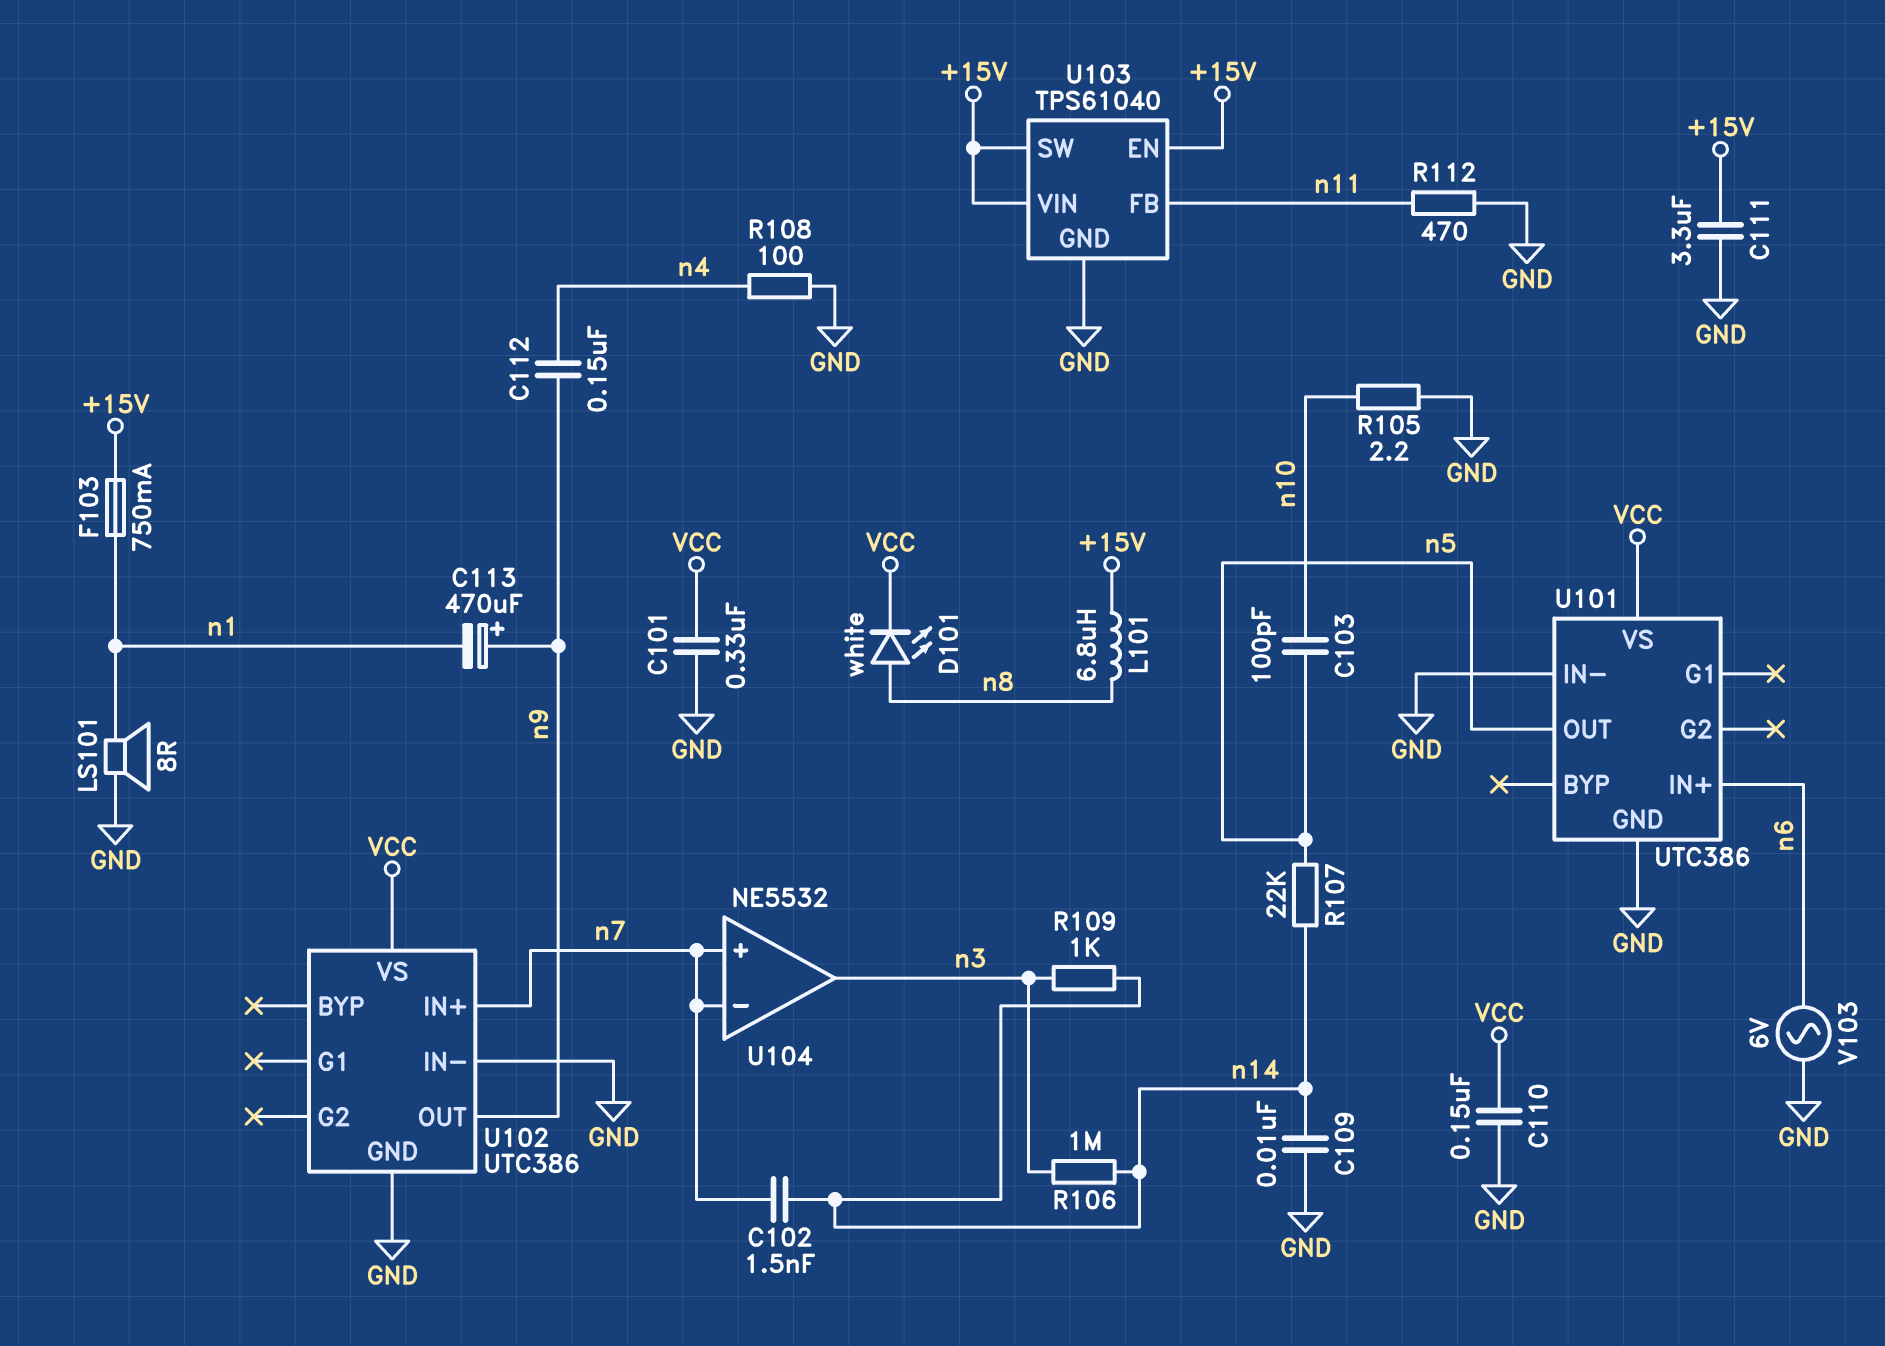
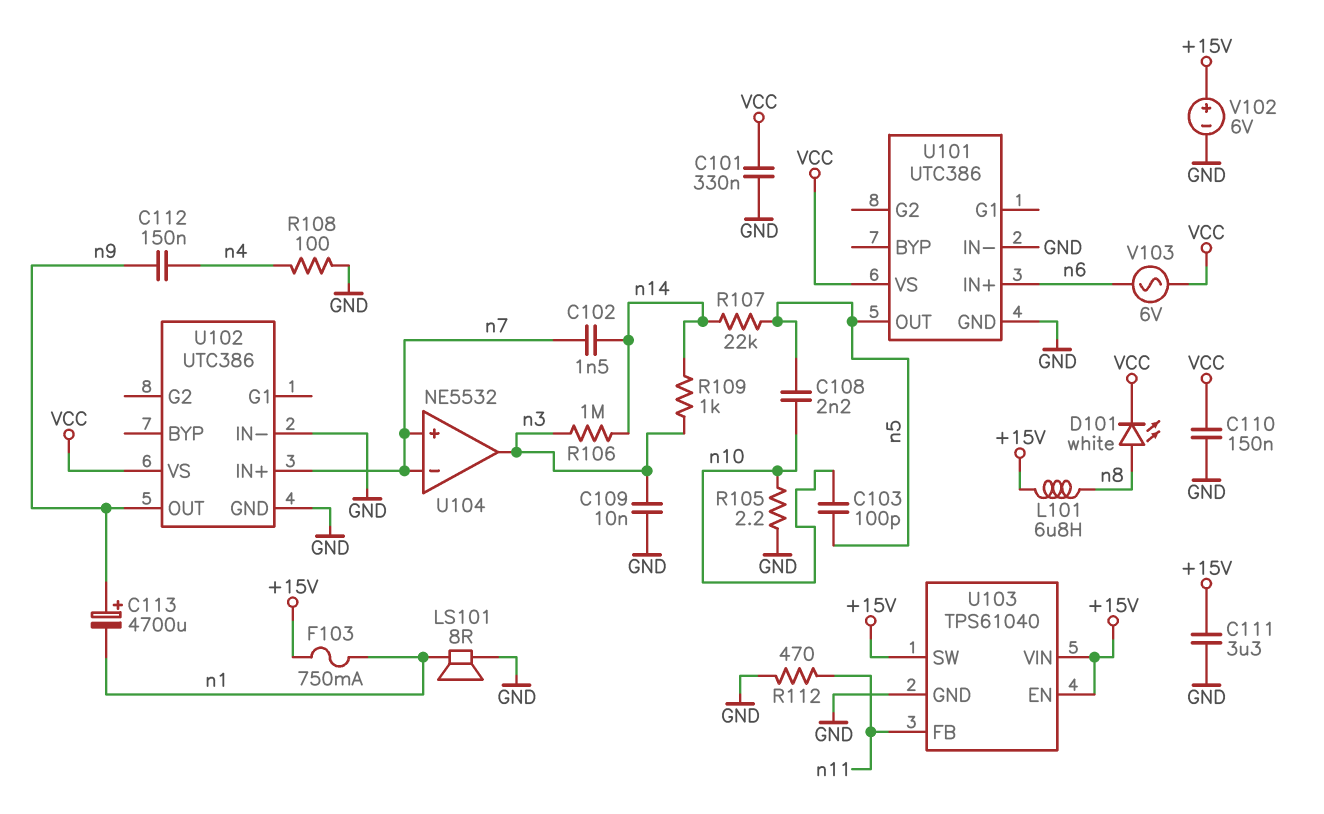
C108: none -> 2.2nF (n5, n10)
C109: 10nF (GND, n14) -> 10nF (GND, n3)
C113: 470uF (plus n9, minus n1) -> 4700uF (plus n9, minus n1)
V102: none -> 6V (plus +15V, minus GND)
V103: AC 6V (GND, n6) -> AC 6V (VCC, n6)

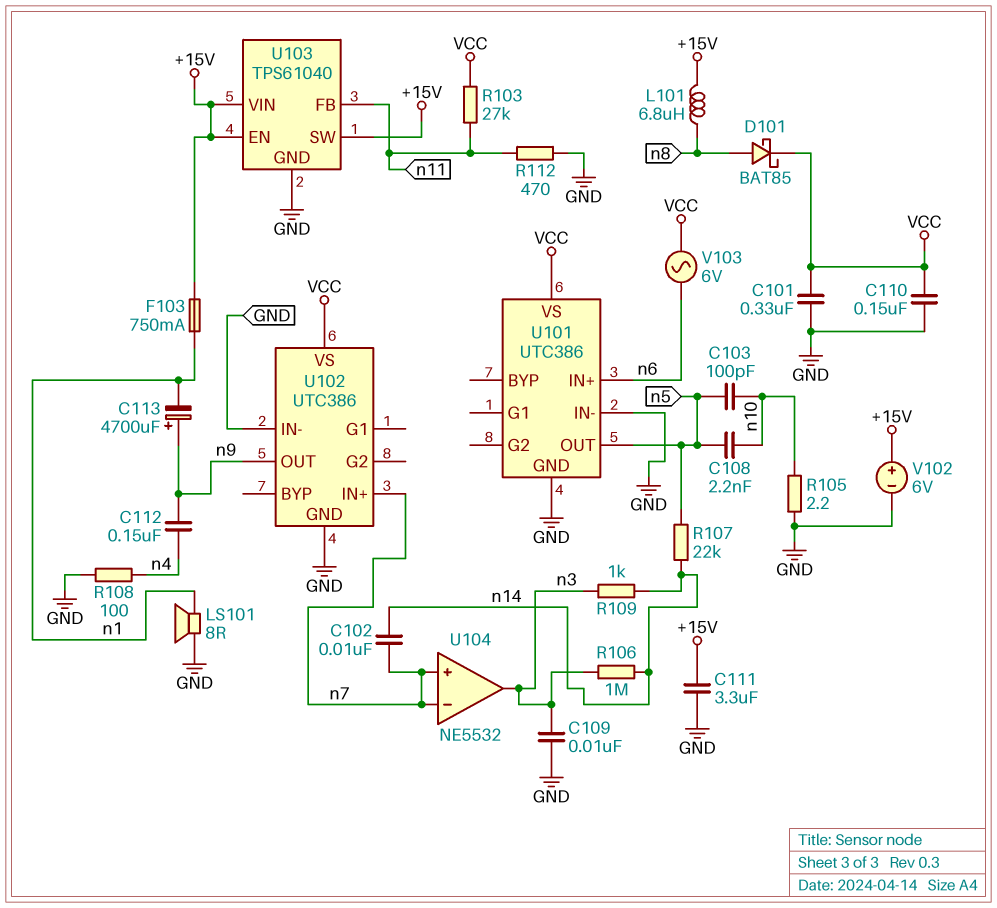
C102: 1.5nF (n7, n14) -> 10nF (n7, n14)
D101: LED white (A n8, K VCC) -> schottky BAT85 (A n8, K VCC)
R103: none -> 27k (VCC, n11)

